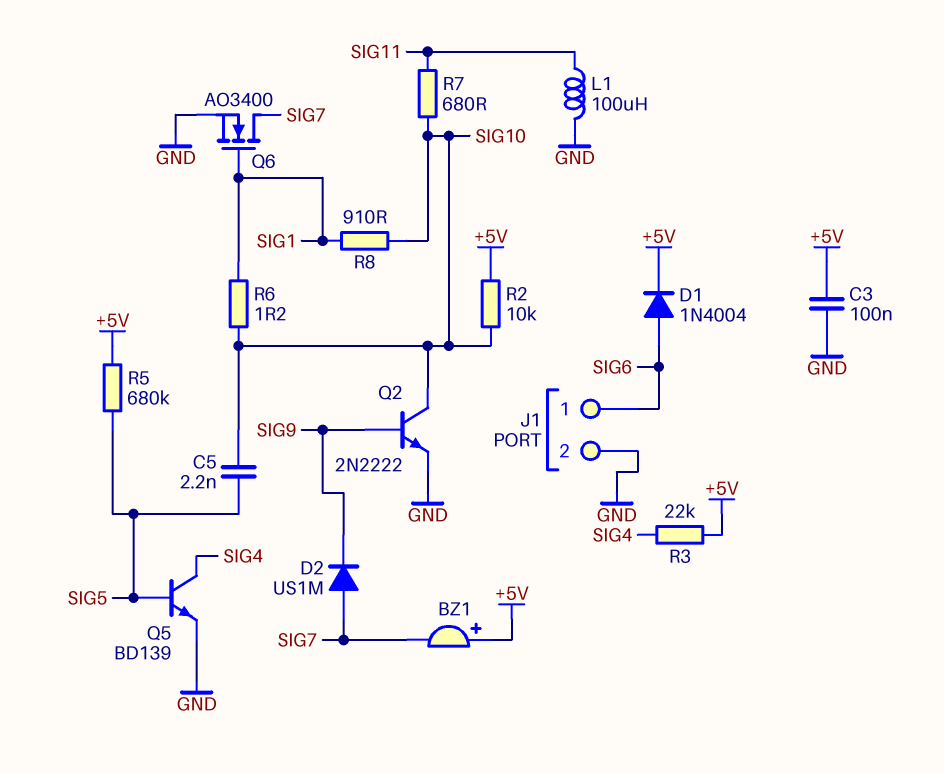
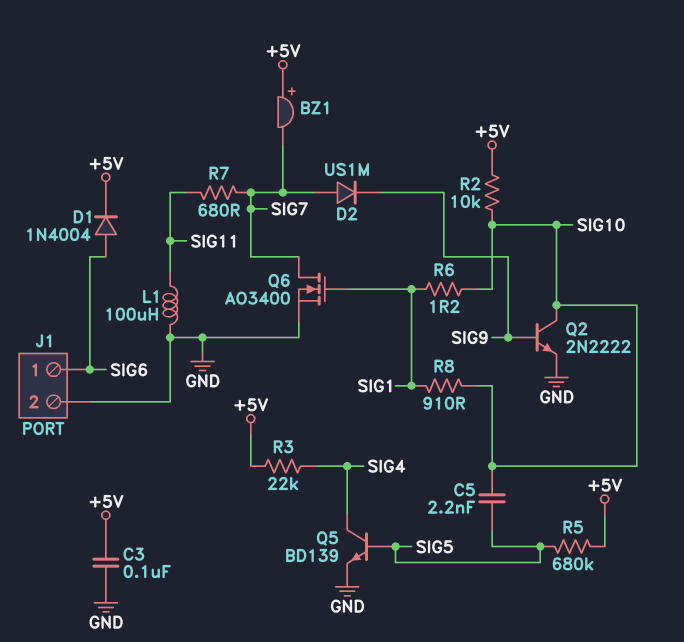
R7: 680 (SIG10, SIG11) -> 680 (SIG7, SIG11)

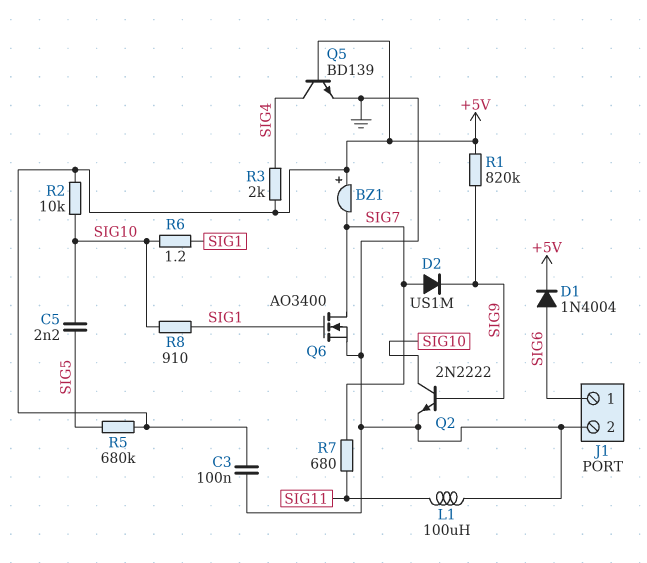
Q5: NPN BD139 (B SIG5, C SIG4, E GND) -> NPN BD139 (B +5V, C SIG4, E GND)
R1: none -> 820k (+5V, SIG9)
R3: 22k (+5V, SIG4) -> 2k (+5V, SIG4)

